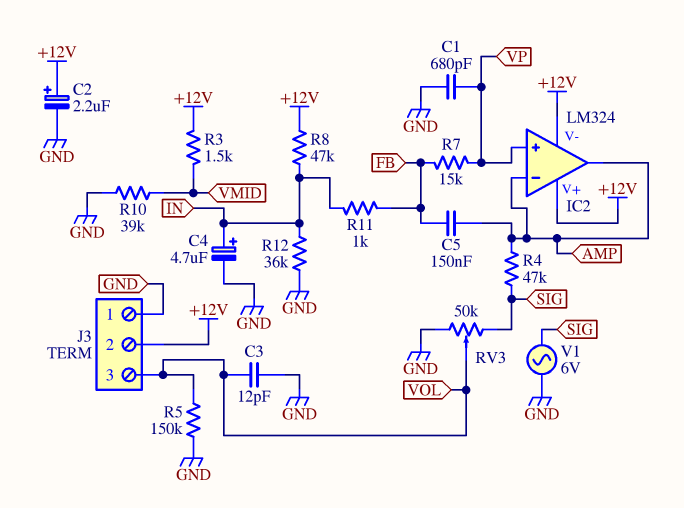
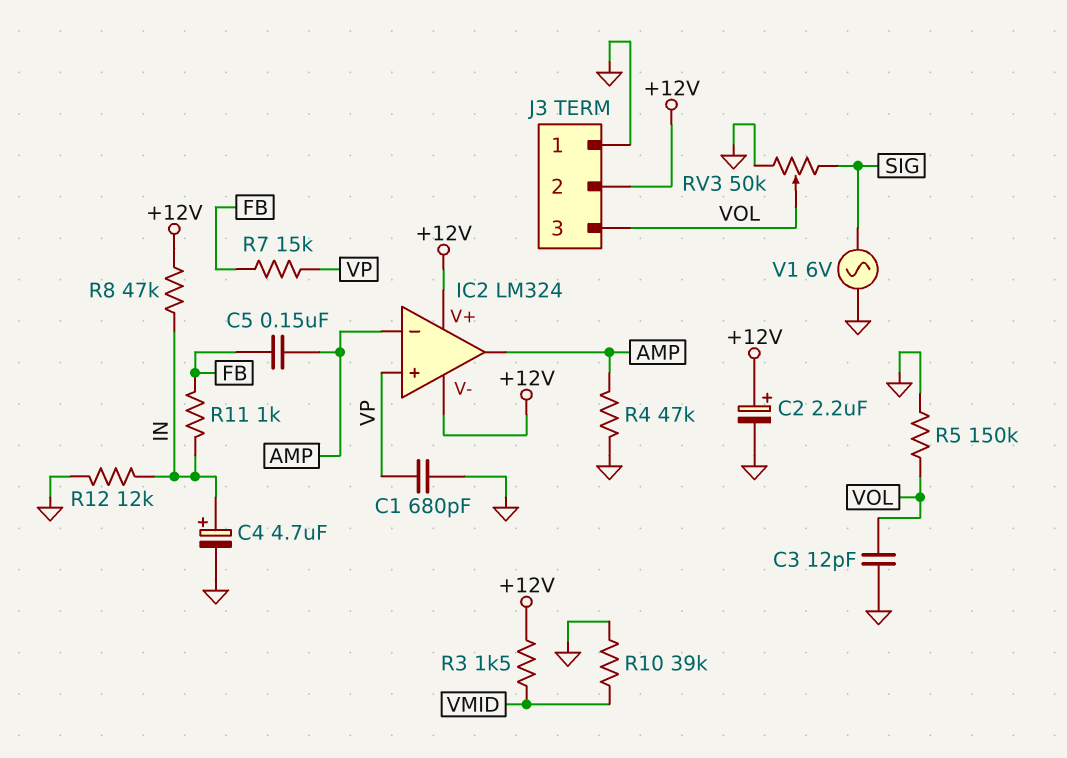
R4: 47k (AMP, SIG) -> 47k (AMP, GND)
R12: 36k (GND, IN) -> 12k (GND, IN)

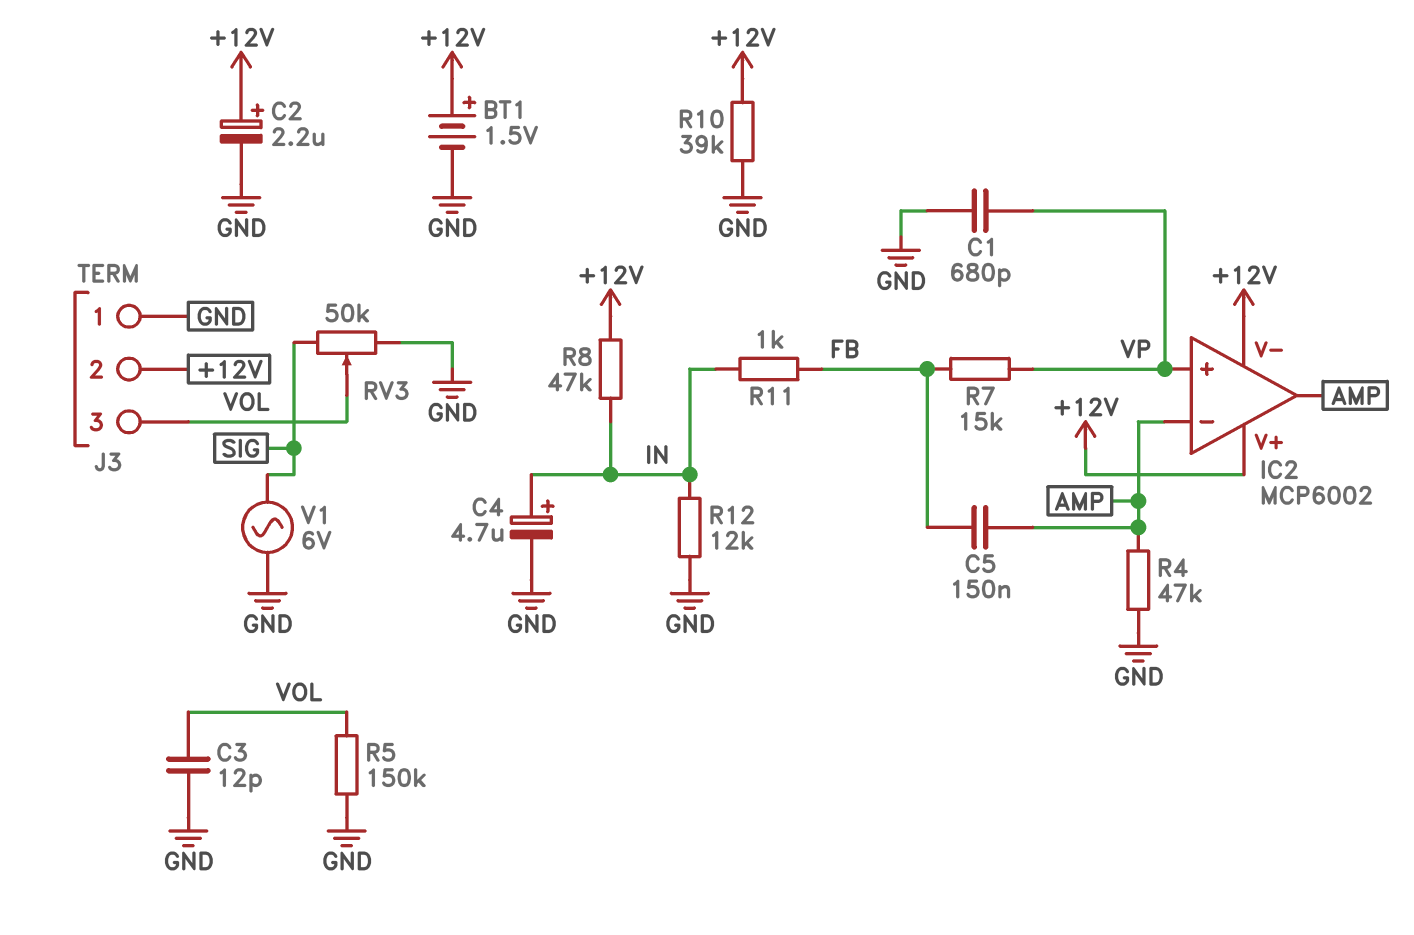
BT1: none -> 1.5V (plus +12V, minus GND)
IC2: LM324 -> MCP6002
R3: 1.5k (+12V, VMID) -> none
R10: 39k (GND, VMID) -> 39k (+12V, GND)

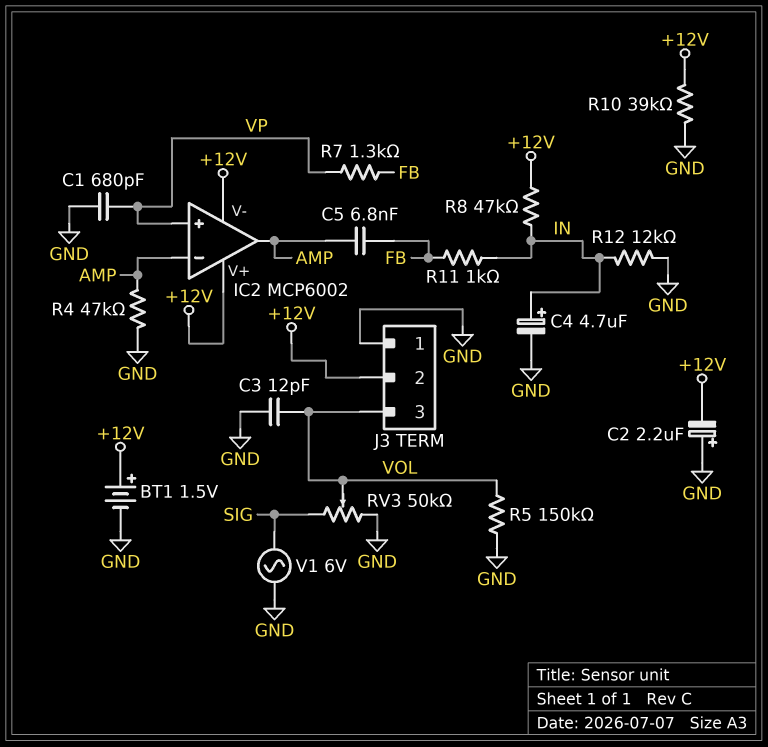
C2: 2.2uF (plus +12V, minus GND) -> 2.2uF (plus GND, minus +12V)
C5: 150nF (AMP, FB) -> 6.8nF (AMP, FB)
R7: 15k (FB, VP) -> 1.3k (FB, VP)

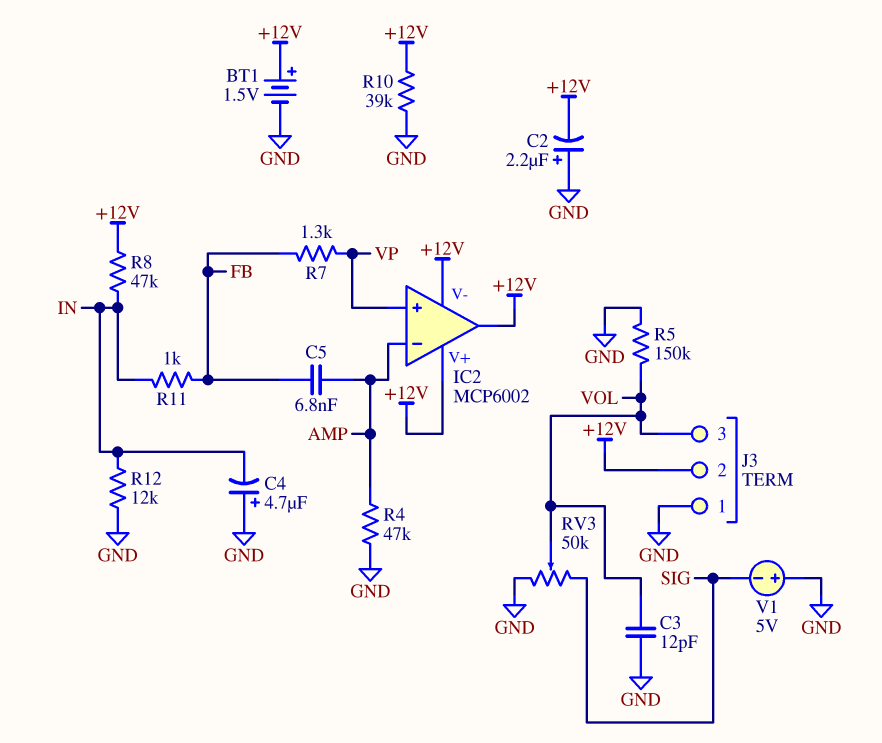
C1: 680pF (GND, VP) -> none
C4: 4.7uF (plus IN, minus GND) -> 4.7uF (plus GND, minus IN)
IC2 pin out: AMP -> +12V
V1: AC 6V (GND, SIG) -> 5V (plus GND, minus SIG)

